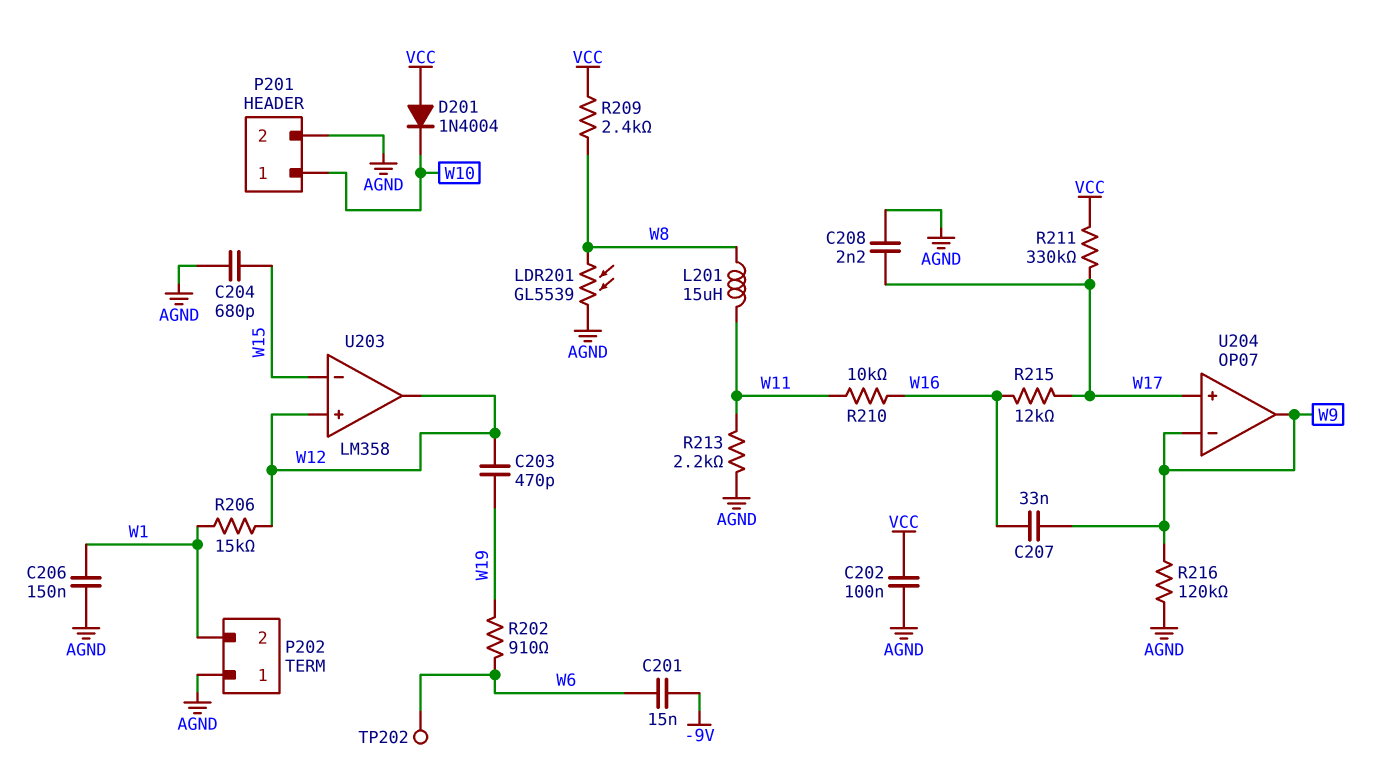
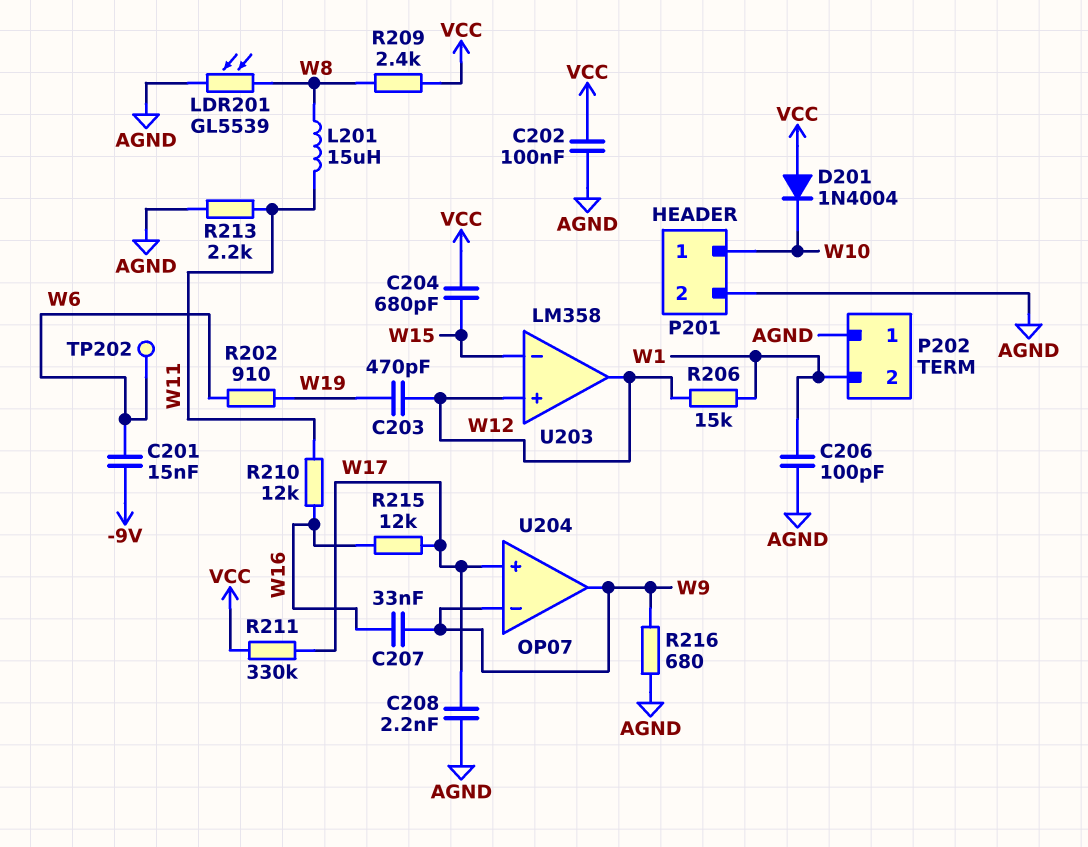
C204: 680pF (AGND, W15) -> 680pF (VCC, W15)
C206: 150nF (AGND, W1) -> 100pF (AGND, W1)
R210: 10k (W11, W16) -> 12k (W11, W16)
R216: 120k (AGND, W9) -> 680 (AGND, W9)

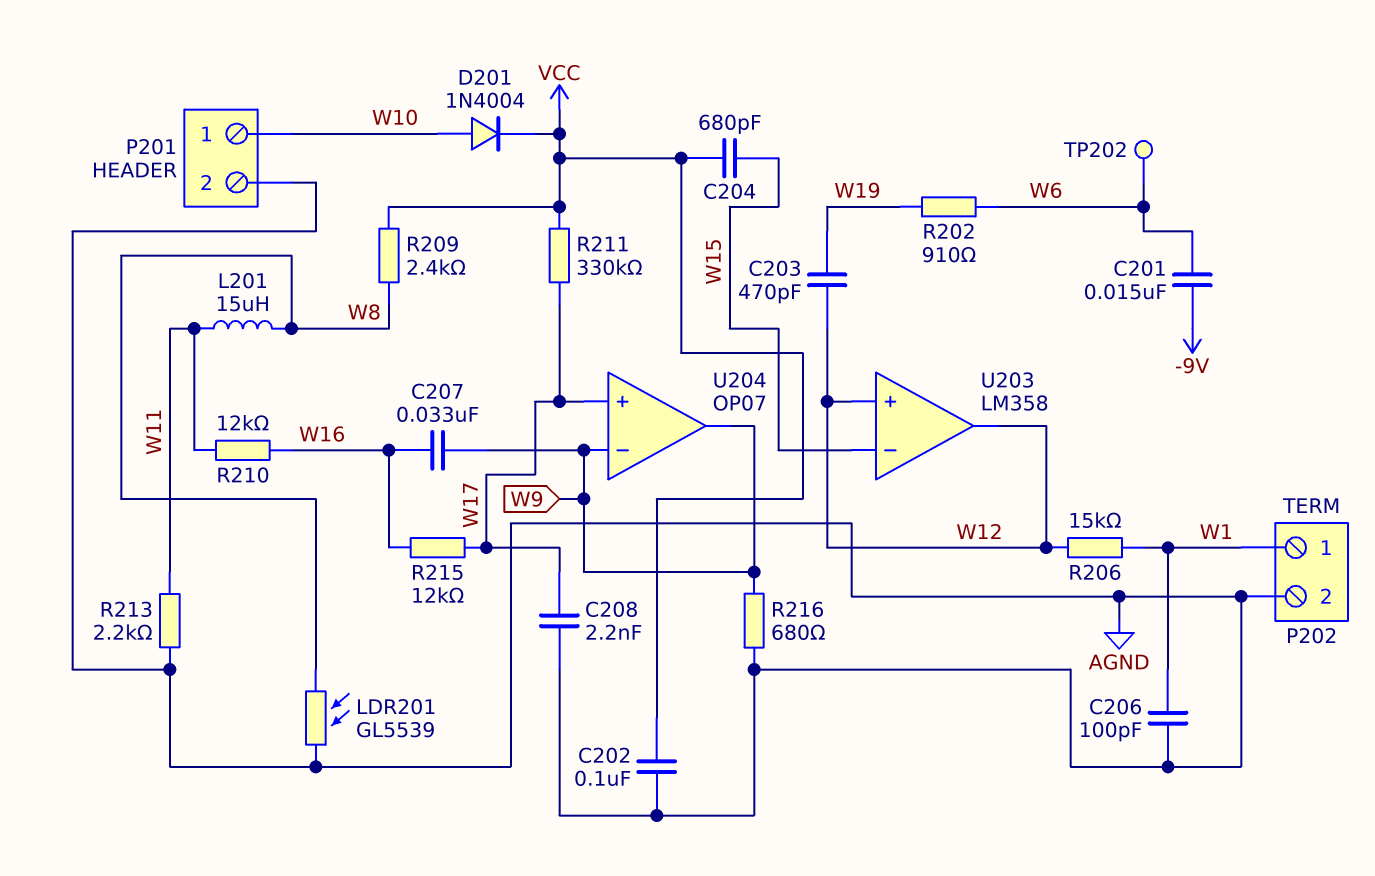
D201: diode 1N4004 (A VCC, K W10) -> diode 1N4004 (A W10, K VCC)
P202 pin 1: AGND -> W1
P202 pin 2: W1 -> AGND

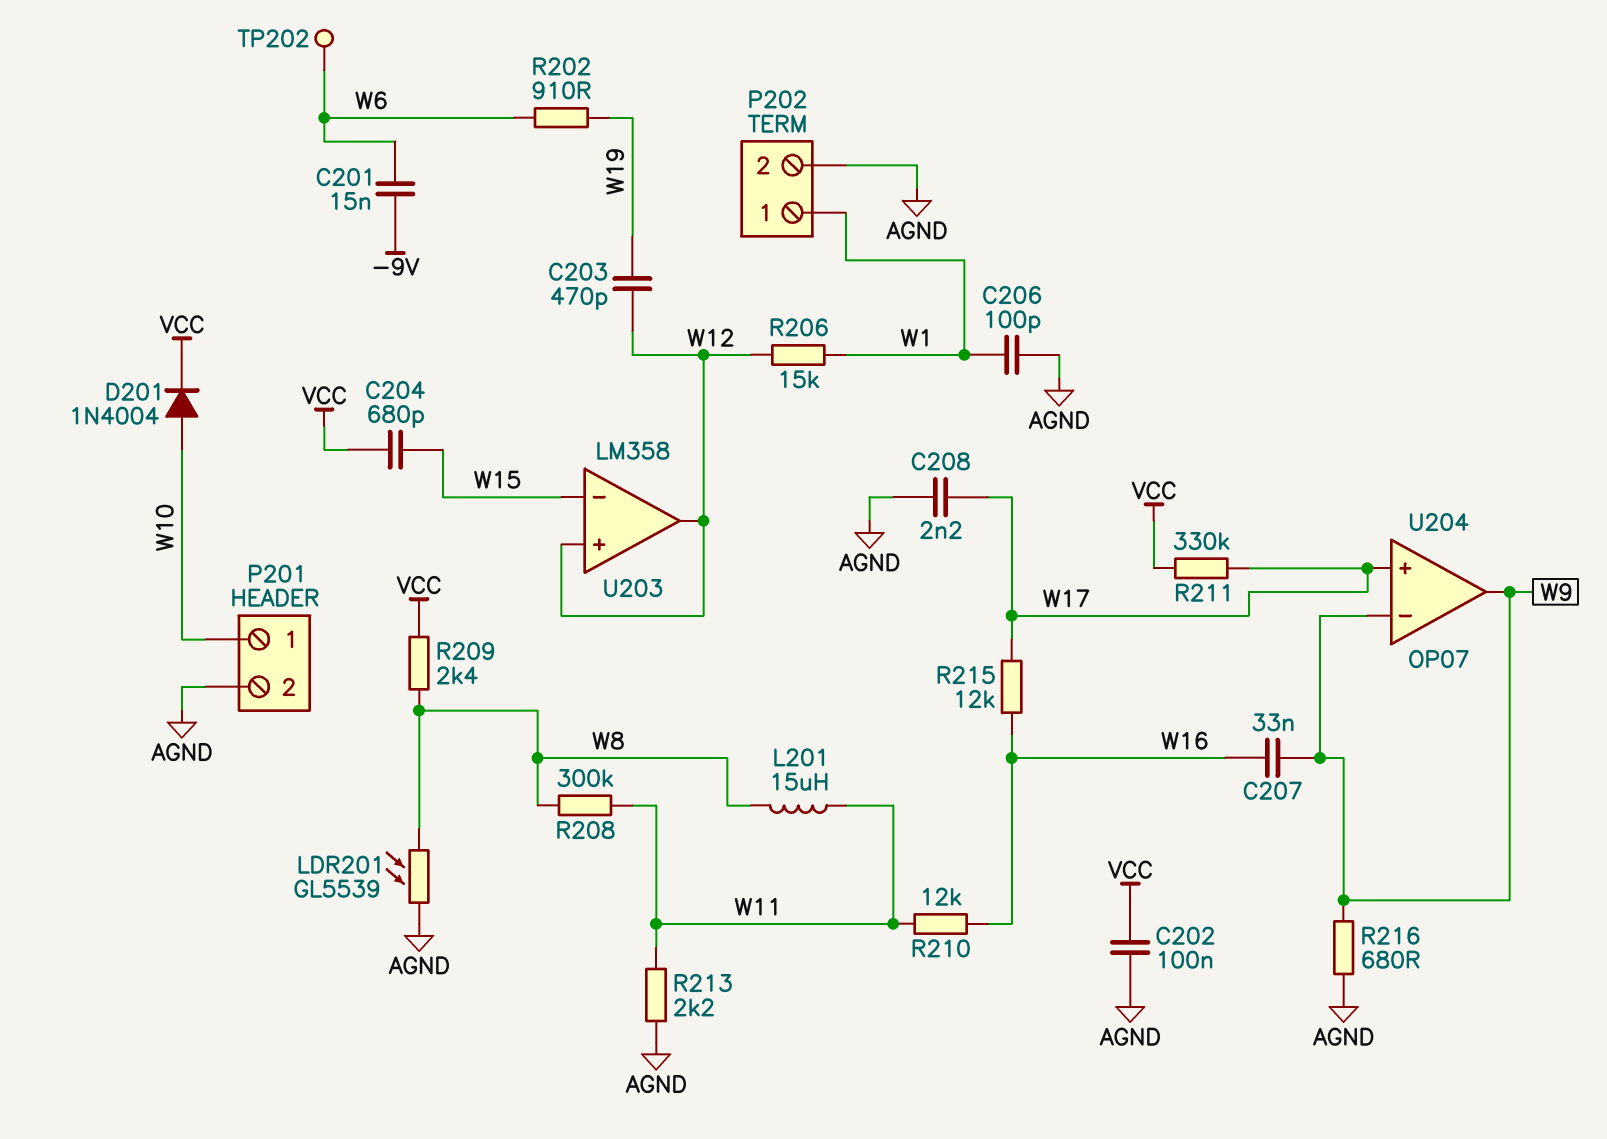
R208: none -> 300k (W8, W11)

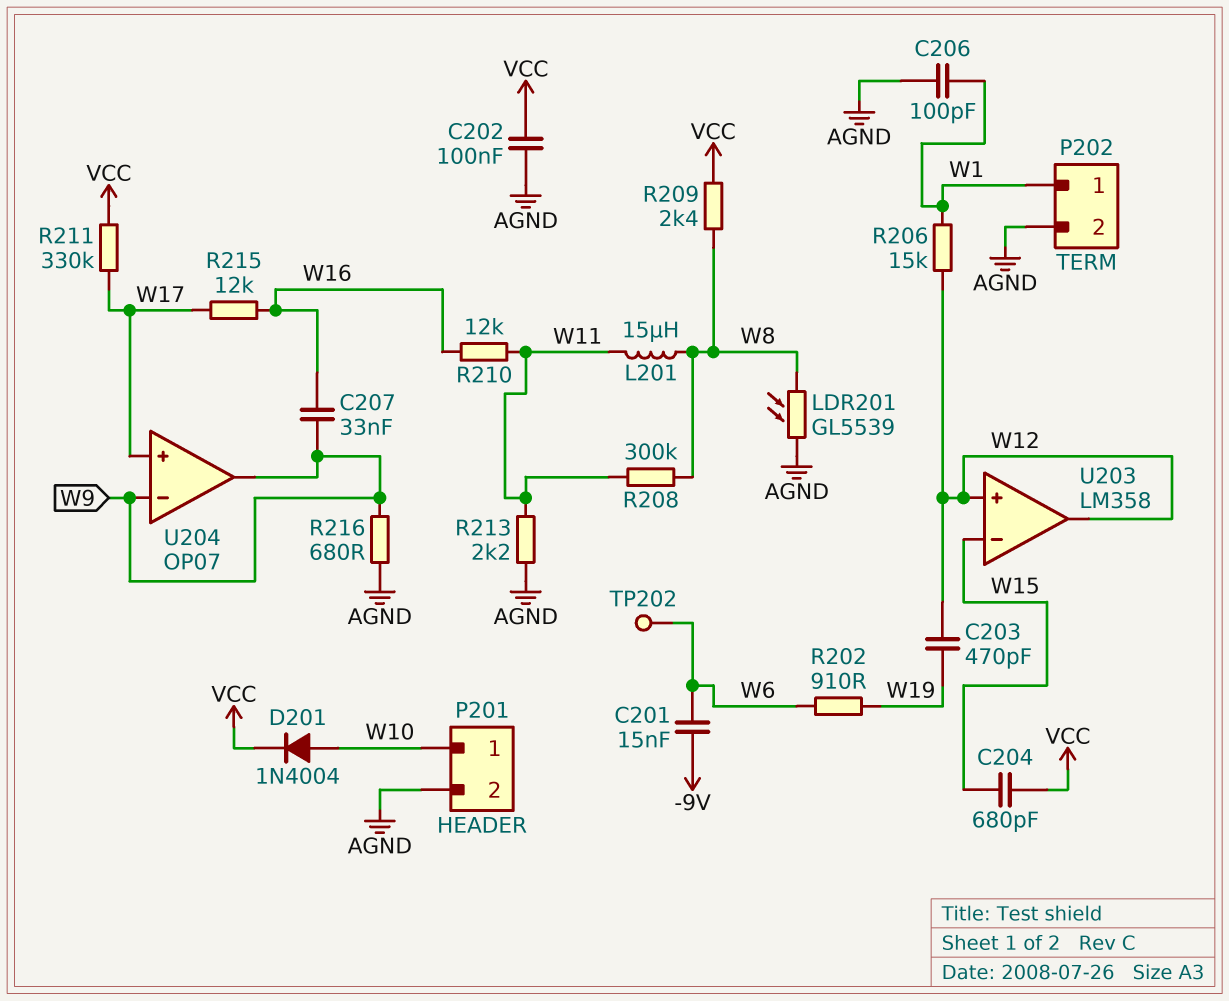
C208: 2.2nF (AGND, W17) -> none

